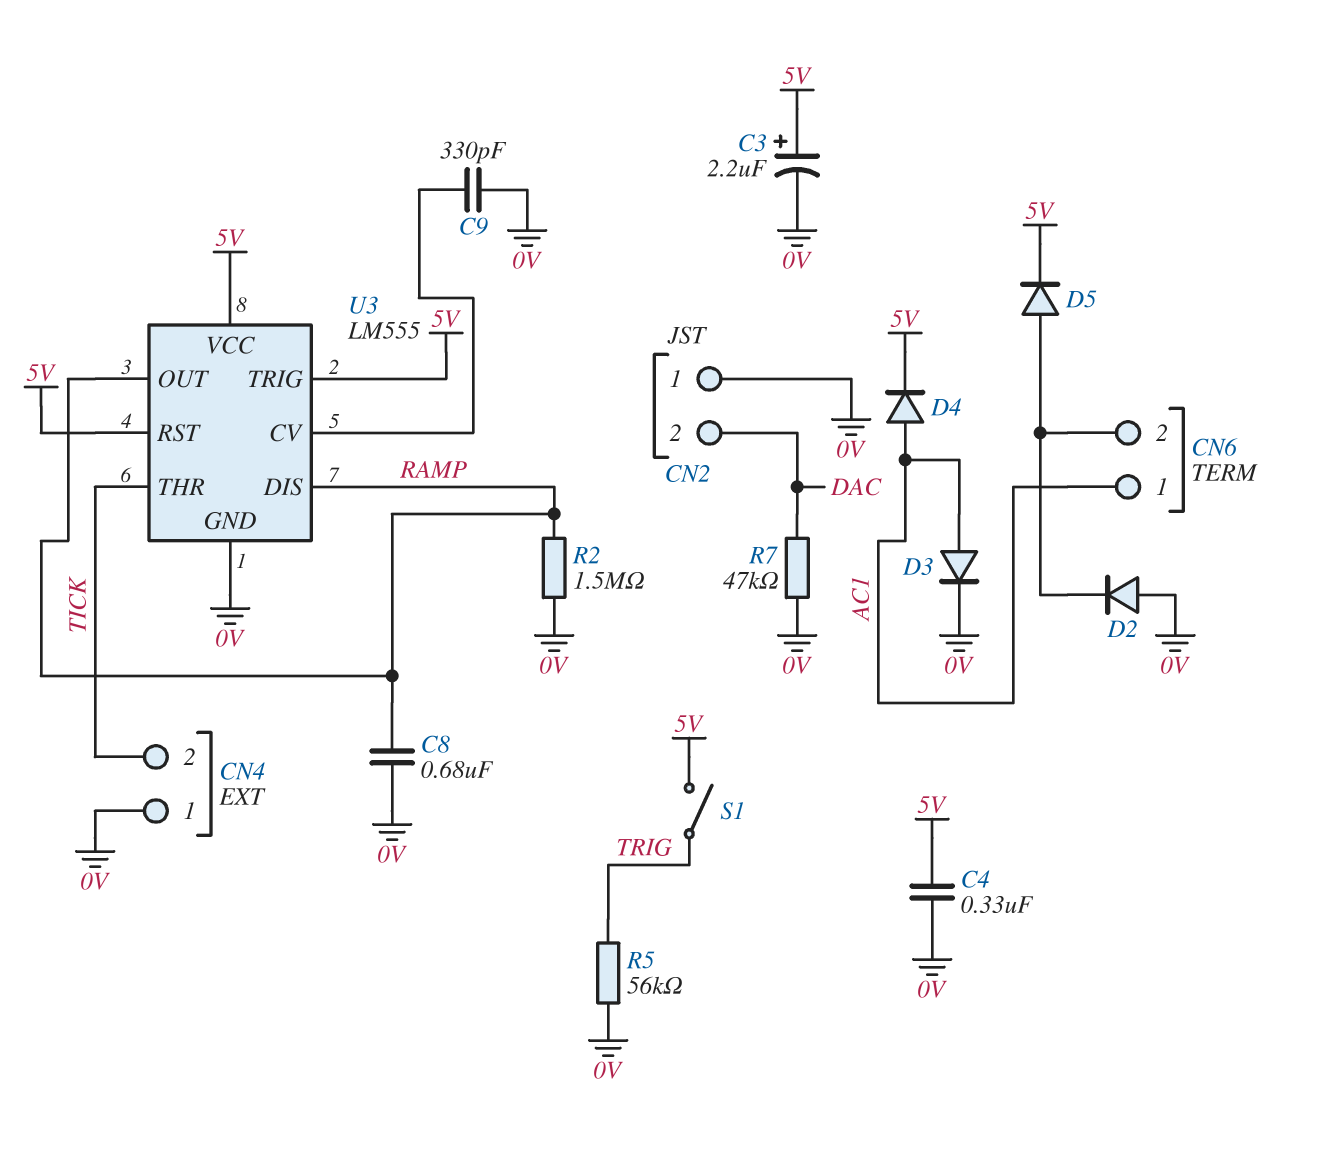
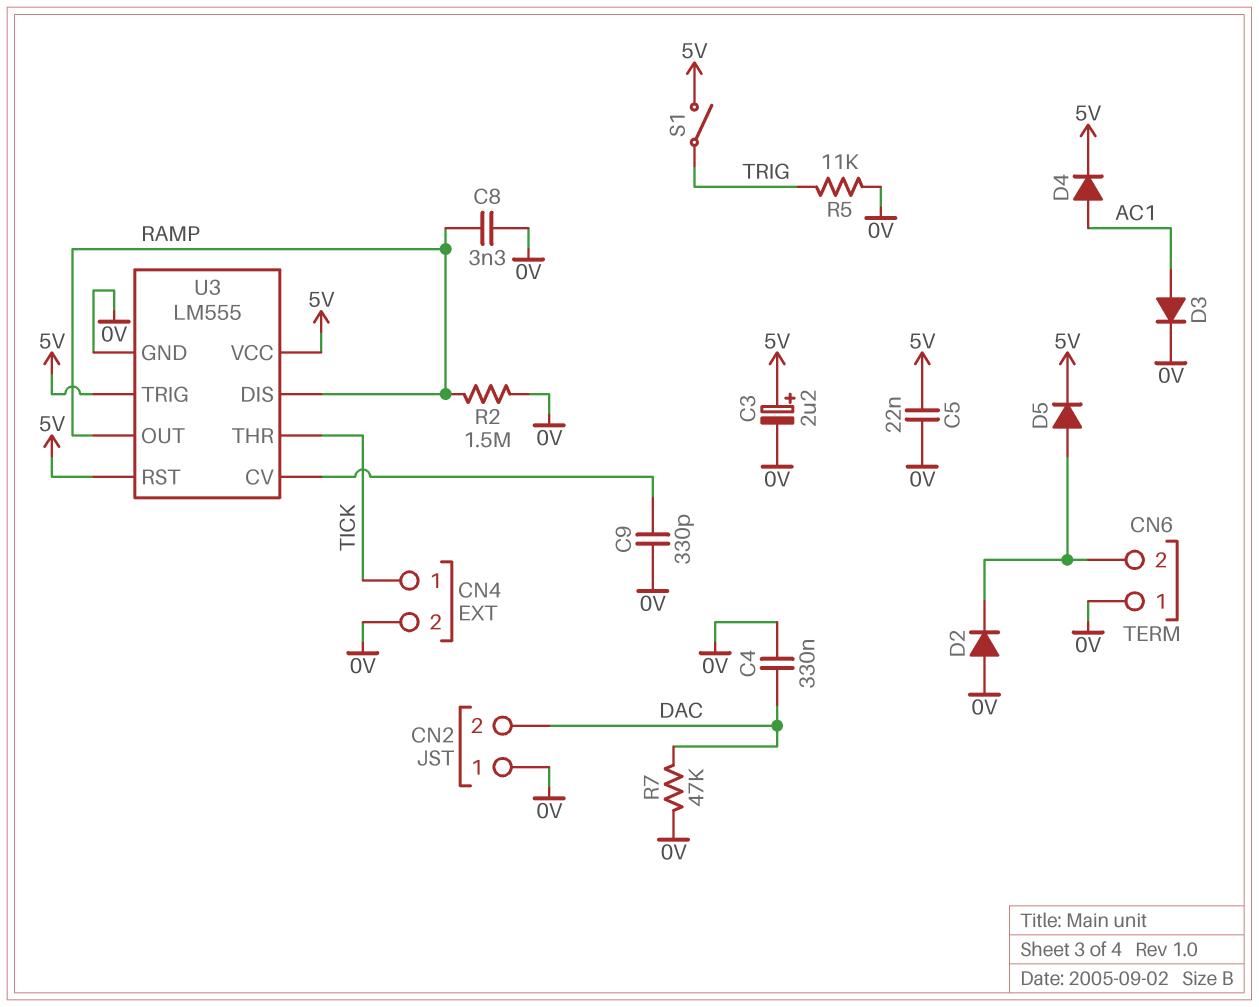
C4: 330nF (0V, 5V) -> 330nF (0V, DAC)
C5: none -> 22nF (0V, 5V)
C8: 680nF (0V, RAMP) -> 3.3nF (0V, RAMP)
CN4 pin 1: 0V -> TICK
CN4 pin 2: TICK -> 0V
CN6 pin 1: AC1 -> 0V
R5: 56k (0V, TRIG) -> 11k (0V, TRIG)

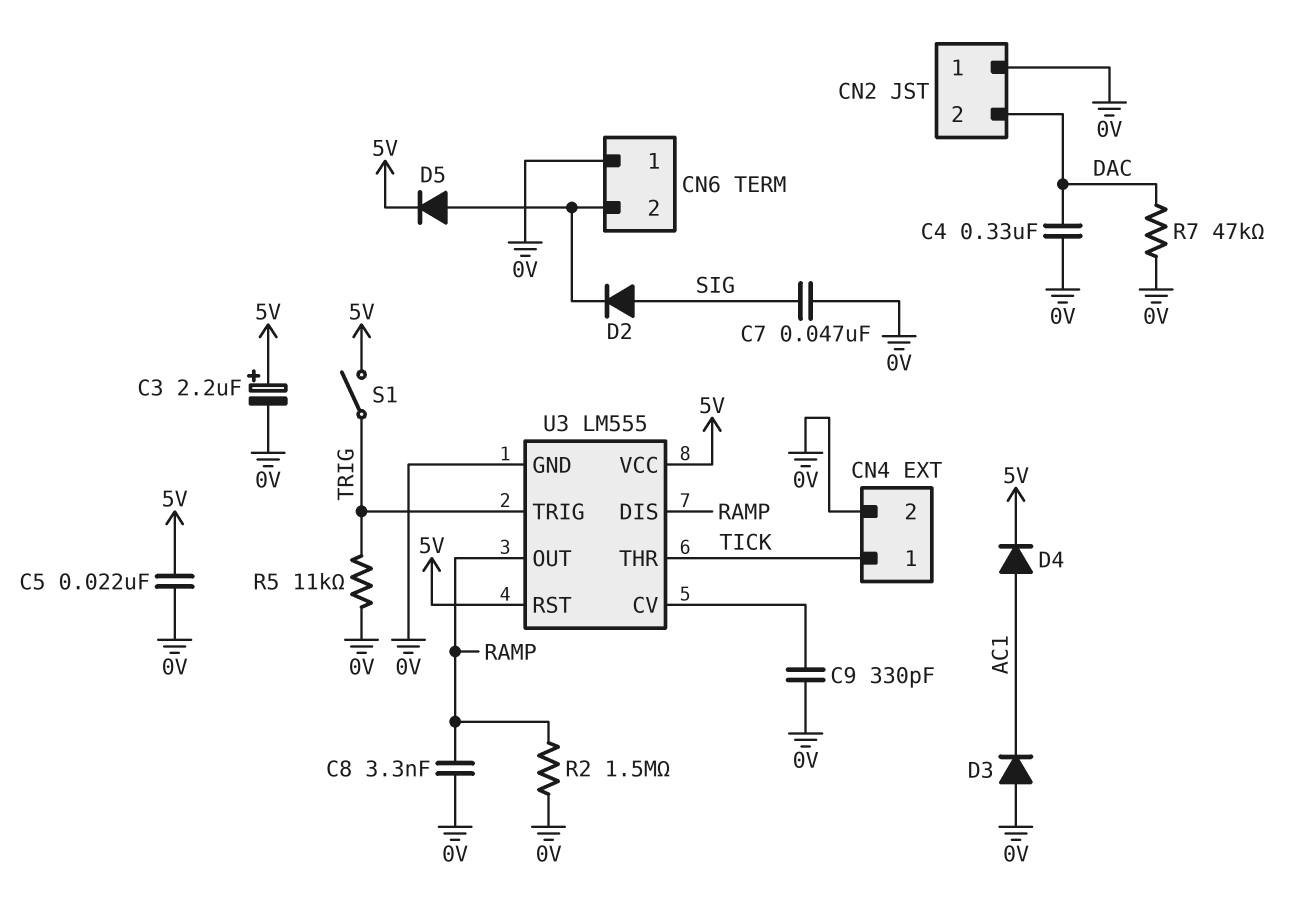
C7: none -> 47nF (0V, SIG)
D2: diode (A 0V, K CN6/2) -> diode (A SIG, K CN6/2)
D3: diode (A AC1, K 0V) -> diode (A 0V, K AC1)
U3 pin TRIG: 5V -> TRIG

